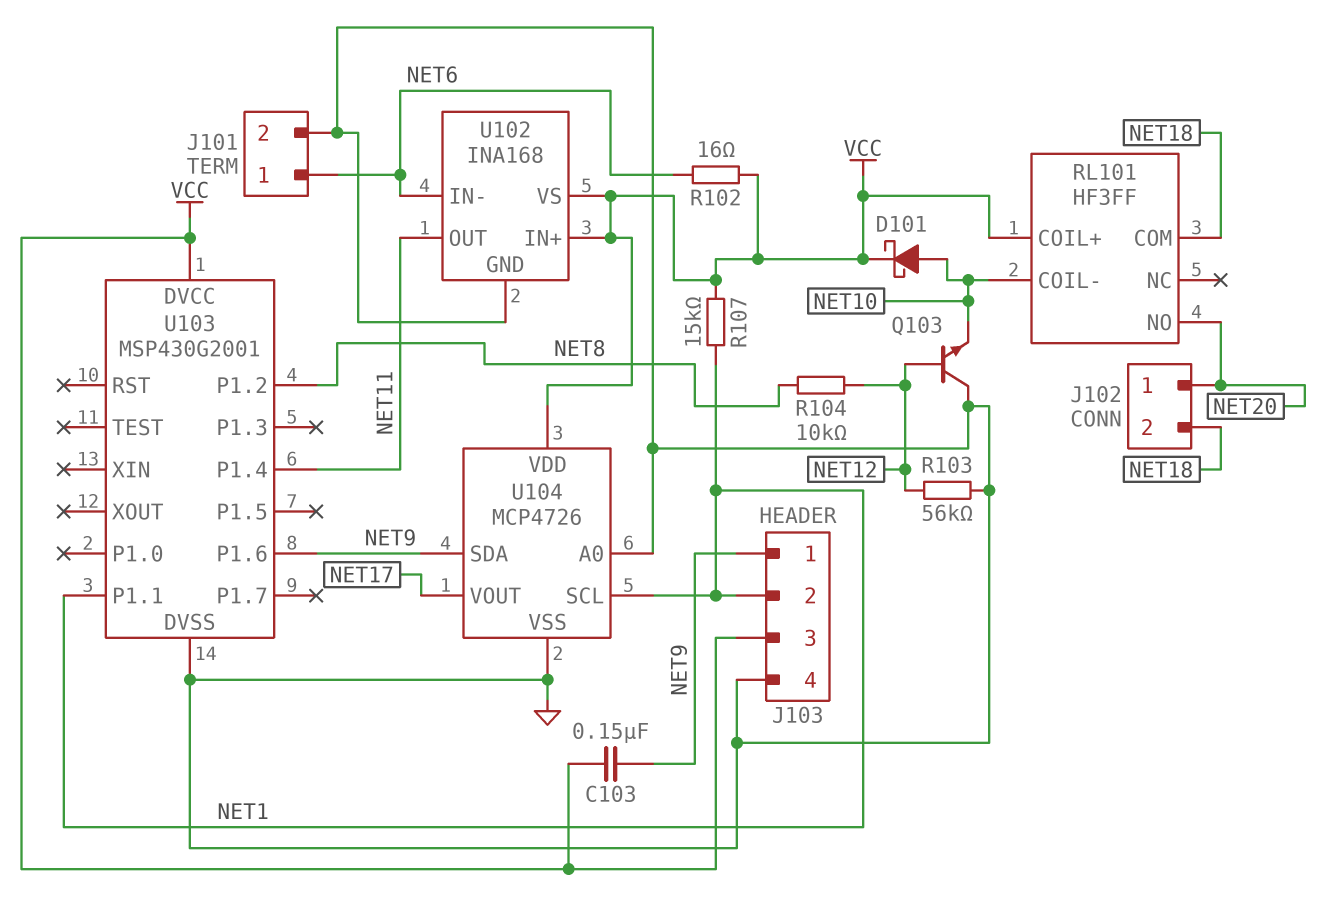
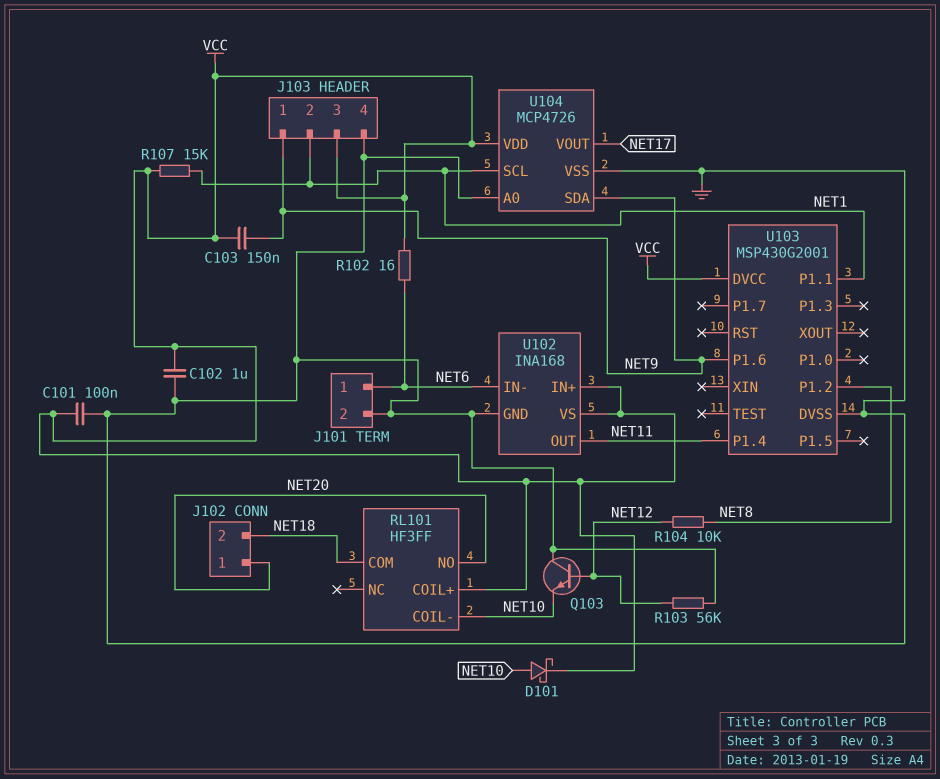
C101: none -> 100nF (GND, VCC)
C102: none -> 1uF (GND, VCC)

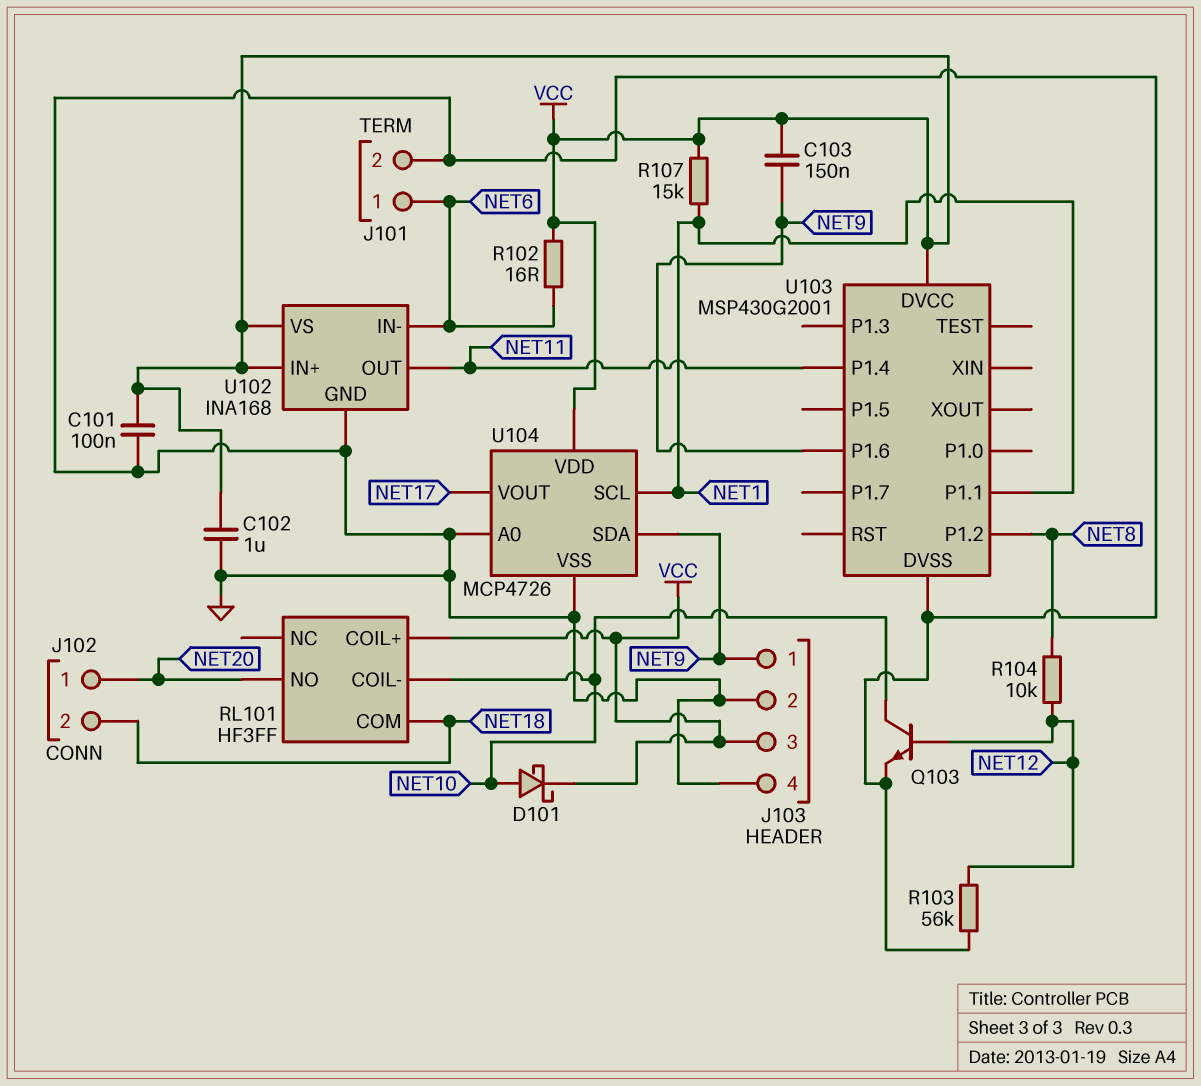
J103 pin 2: NET1 -> GND
Q103: NPN (B NET12, C GND, E NET10) -> NPN (B NET12, C NET10, E GND)

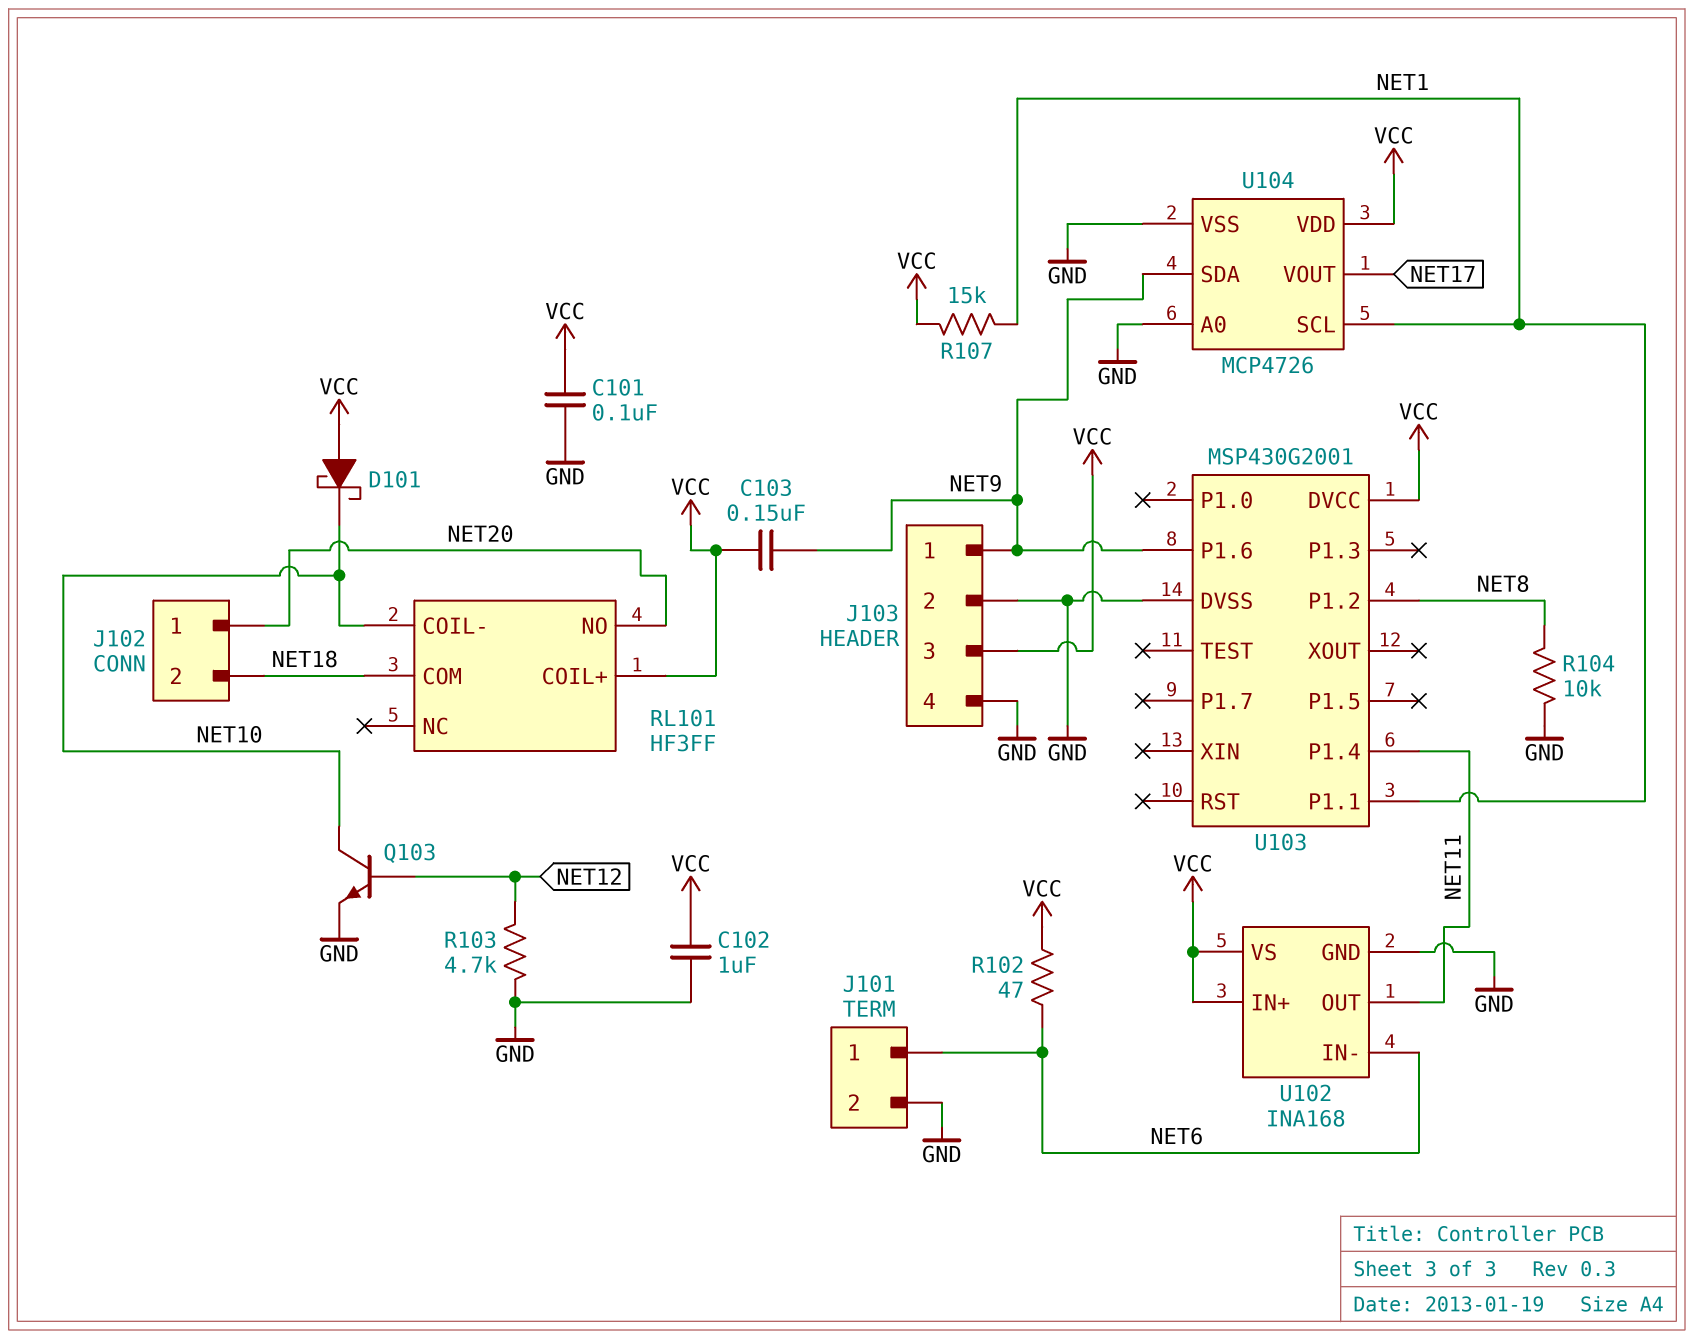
D101: schottky (A NET10, K VCC) -> schottky (A VCC, K NET10)
R102: 16 (NET6, VCC) -> 47 (NET6, VCC)
R103: 56k (GND, NET12) -> 4.7k (GND, NET12)
R104: 10k (NET8, NET12) -> 10k (GND, NET8)

